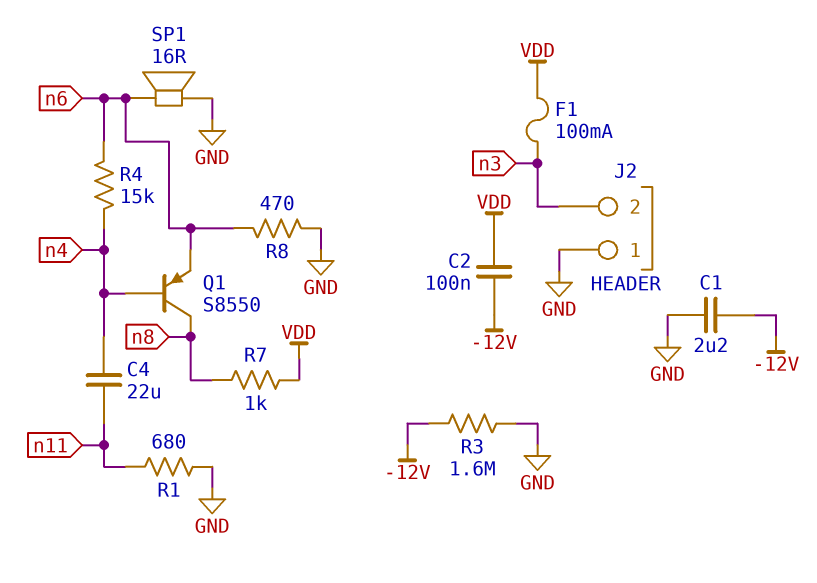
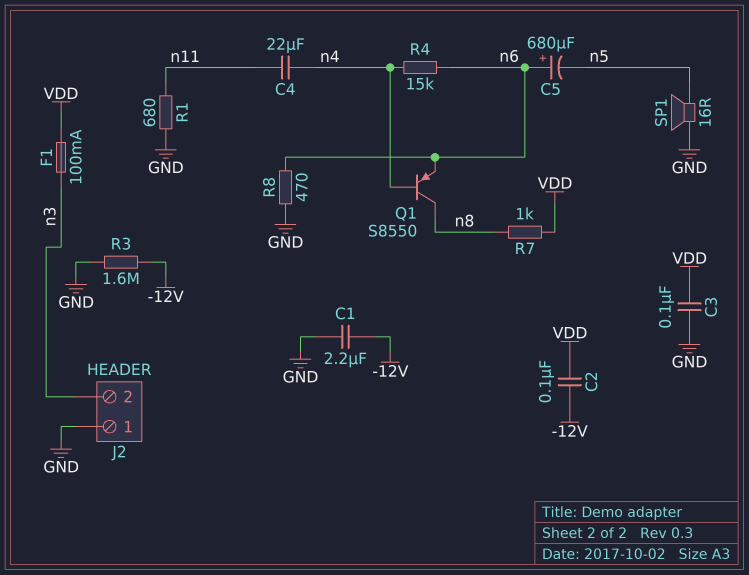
C3: none -> 100nF (GND, VDD)
C5: none -> 680uF (plus n6, minus n5)
SP1: speaker 16R (GND, n6) -> speaker 16R (GND, n5)

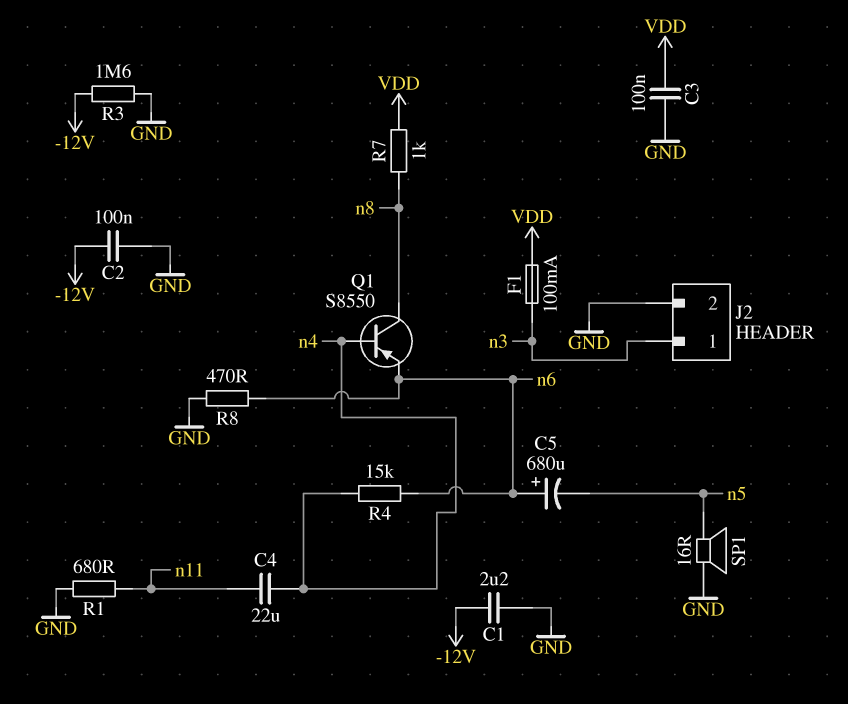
C2: 100nF (-12V, VDD) -> 100nF (-12V, GND)
J2 pin 1: GND -> n3
J2 pin 2: n3 -> GND

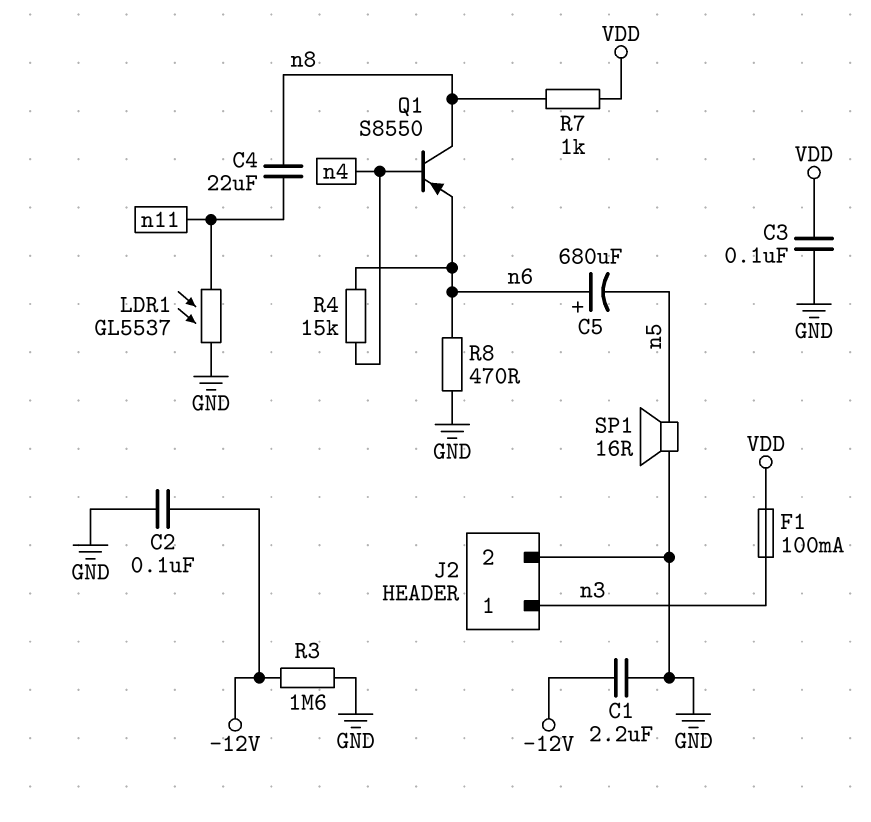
C4: 22uF (n4, n11) -> 22uF (n8, n11)
LDR1: none -> GL5537 (GND, n11)
R1: 680 (GND, n11) -> none

